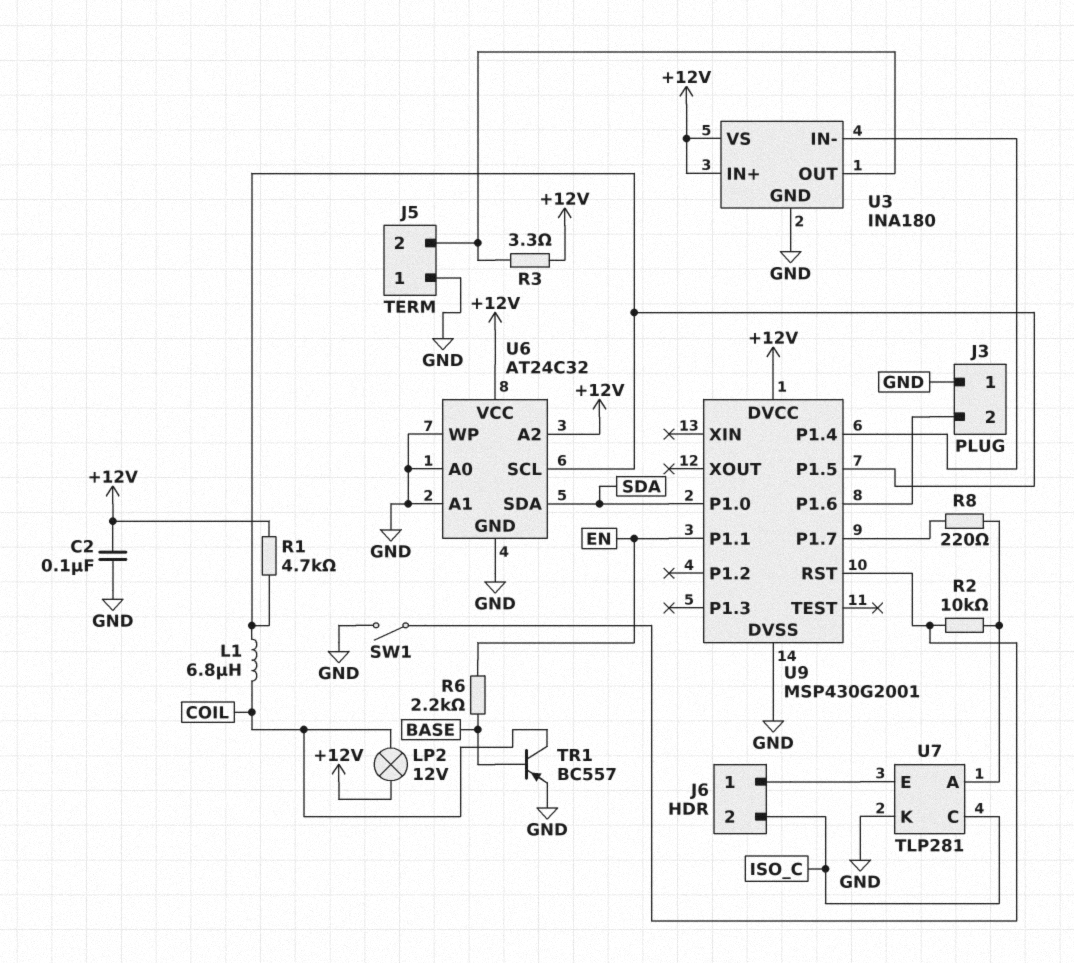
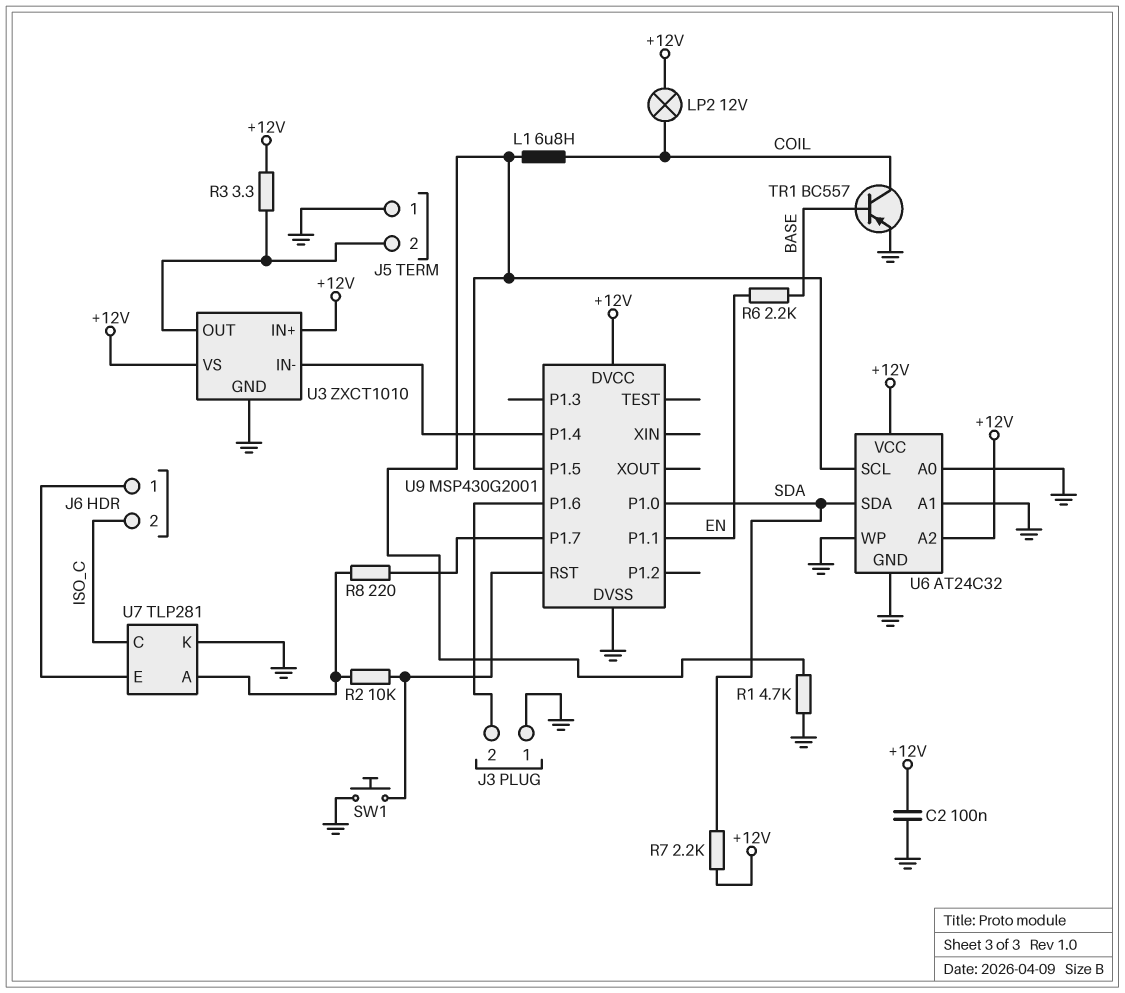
R1: 4.7k (+12V, U6/SCL) -> 4.7k (GND, U6/SCL)
R7: none -> 2.2k (+12V, SDA)
SW1: switch (GND, U9/RST) -> button (GND, U9/RST)
U3: INA180 -> ZXCT1010

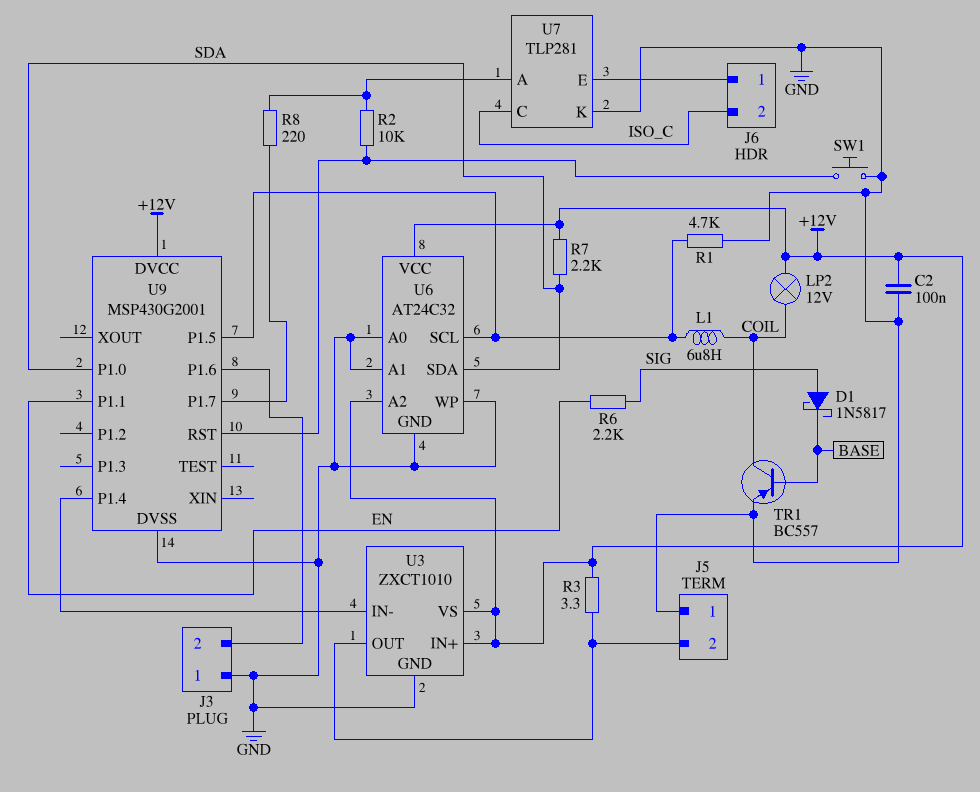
D1: none -> schottky 1N5817 (A SIG, K BASE)
R6: 2.2k (BASE, EN) -> 2.2k (EN, SIG)

